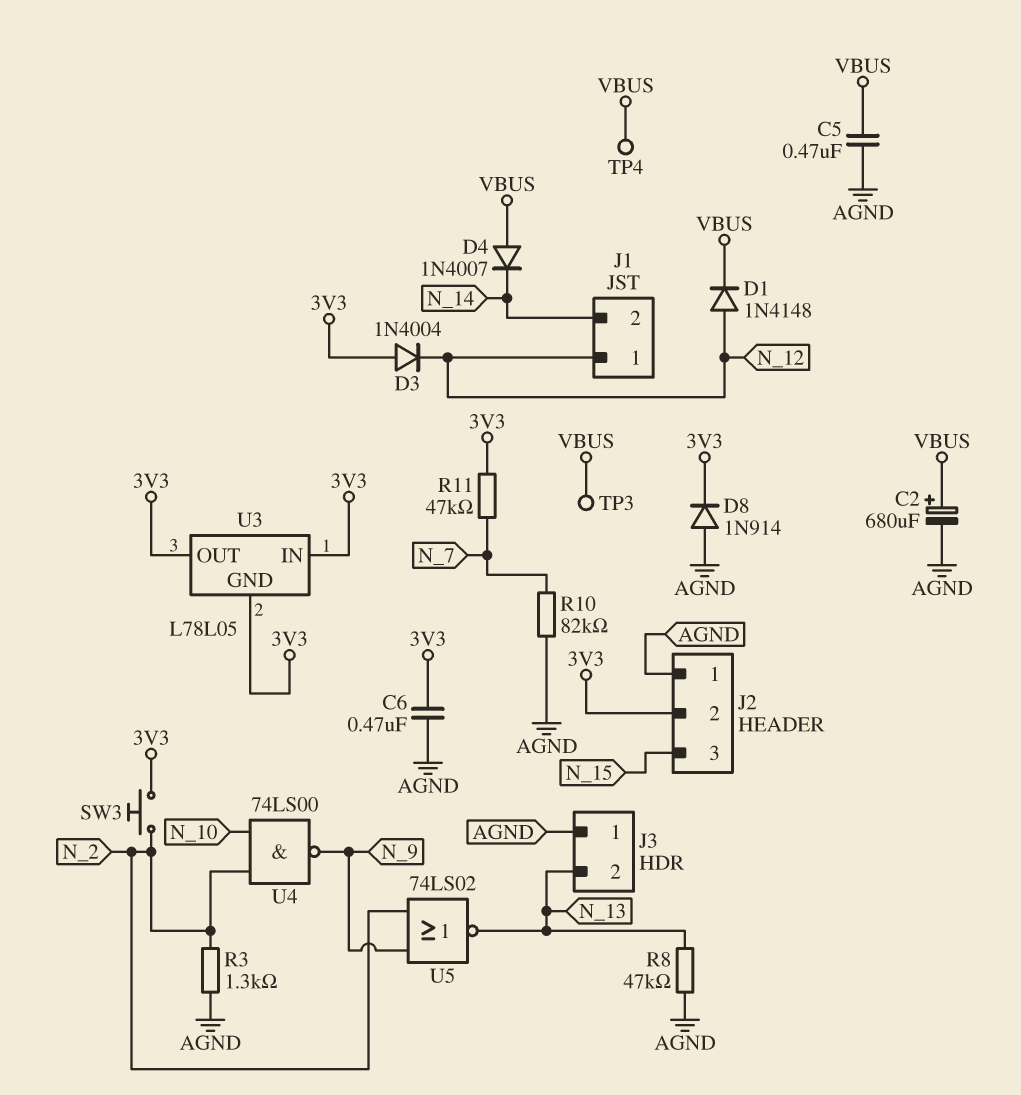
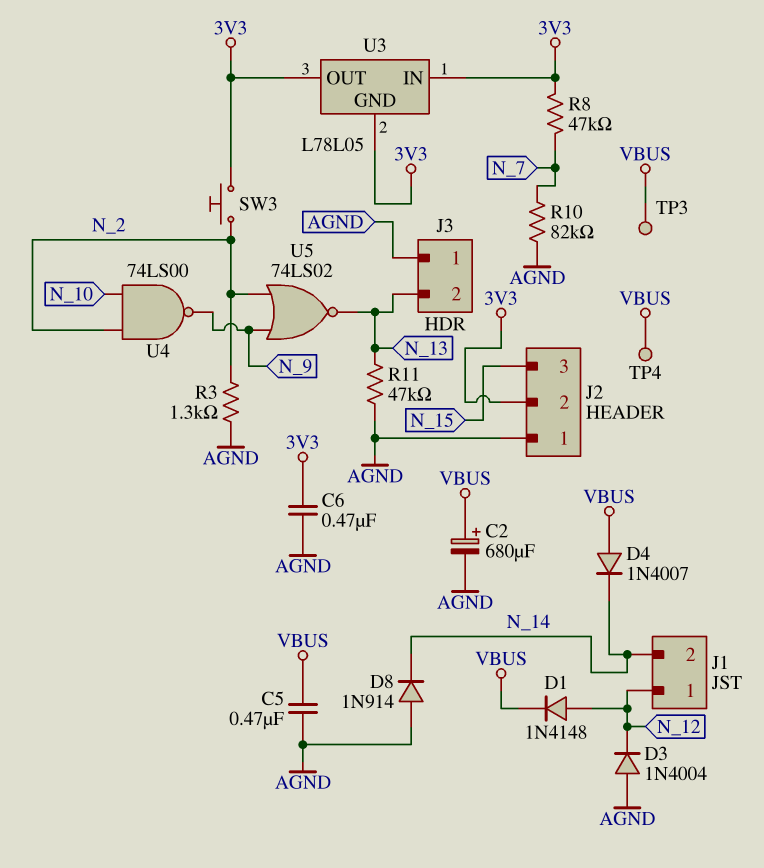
D3: diode 1N4004 (A 3V3, K N_12) -> diode 1N4004 (A AGND, K N_12)
D8: diode 1N914 (A AGND, K 3V3) -> diode 1N914 (A AGND, K N_14)
R8: 47k (AGND, N_13) -> 47k (3V3, N_7)
R11: 47k (3V3, N_7) -> 47k (AGND, N_13)

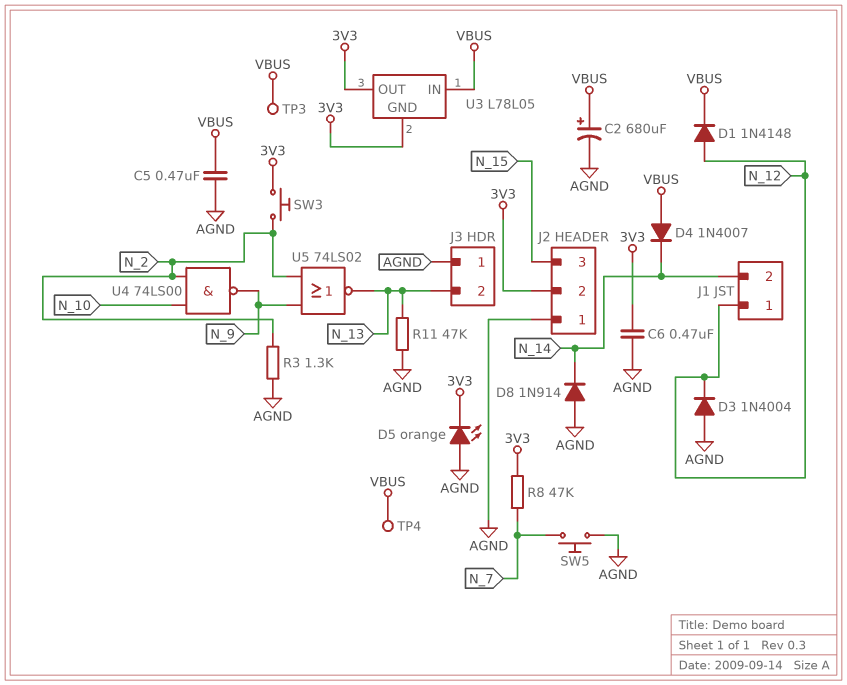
D5: none -> LED orange (A AGND, K 3V3)
R10: 82k (AGND, N_7) -> none
SW5: none -> button (AGND, N_7)
U3 pin IN: 3V3 -> VBUS

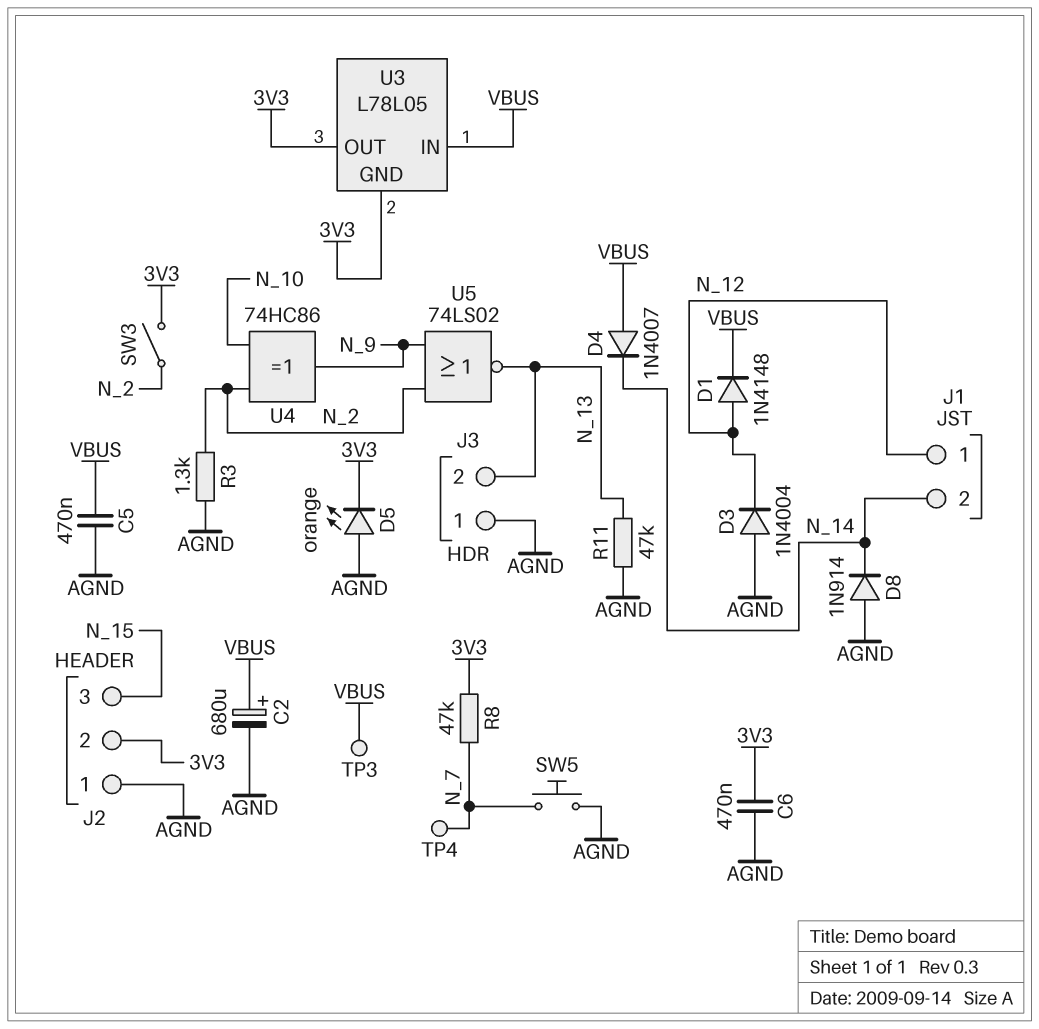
SW3: button (3V3, N_2) -> switch (3V3, N_2)
TP4: test point (VBUS) -> test point (N_7)
U4: NAND 74LS00 (in N_2, in N_10, out N_9) -> XOR 74HC86 (in N_2, in N_10, out N_9)

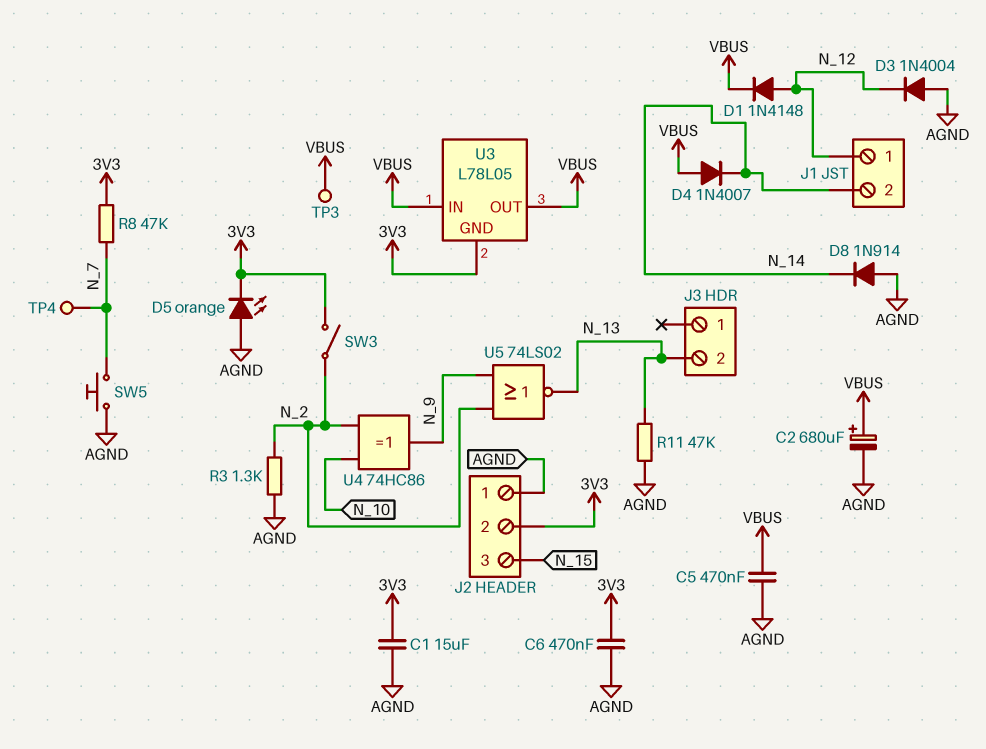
C1: none -> 15uF (3V3, AGND)
J3 pin 1: AGND -> none
U3 pin OUT: 3V3 -> VBUS

